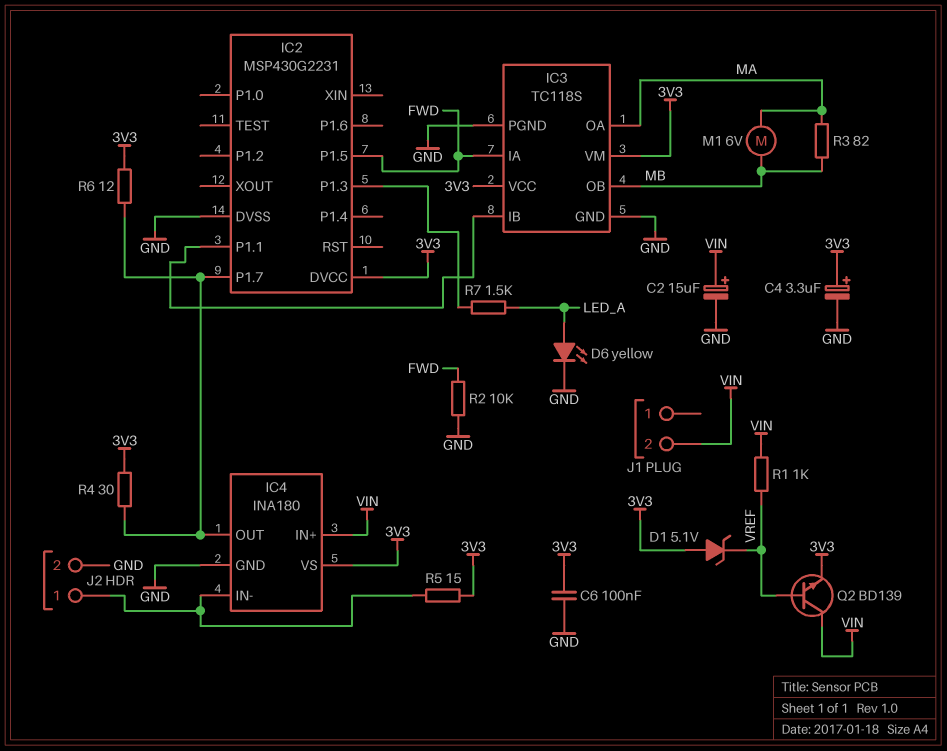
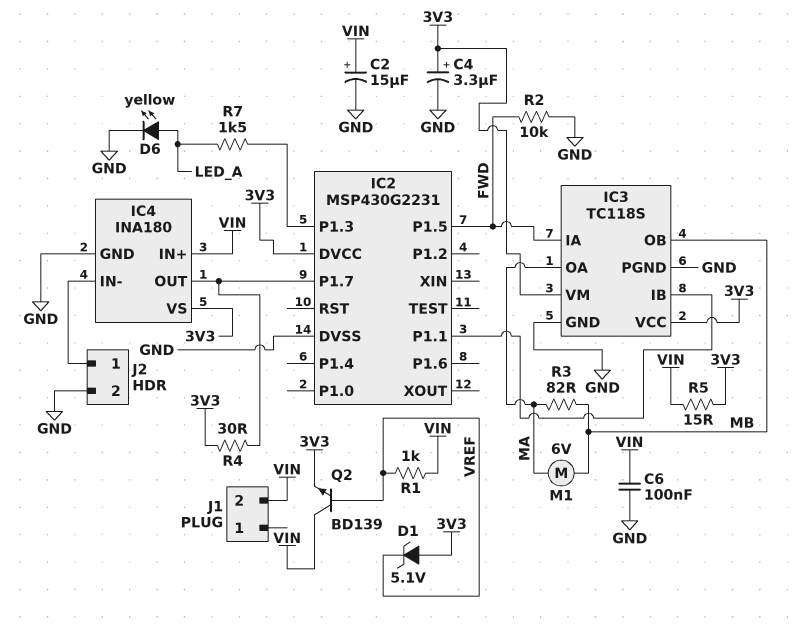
C6: 100nF (3V3, GND) -> 100nF (GND, VIN)
R5: 15 (3V3, IC4/IN-) -> 15 (3V3, VIN)
R6: 12 (3V3, IC2/P1.7) -> none

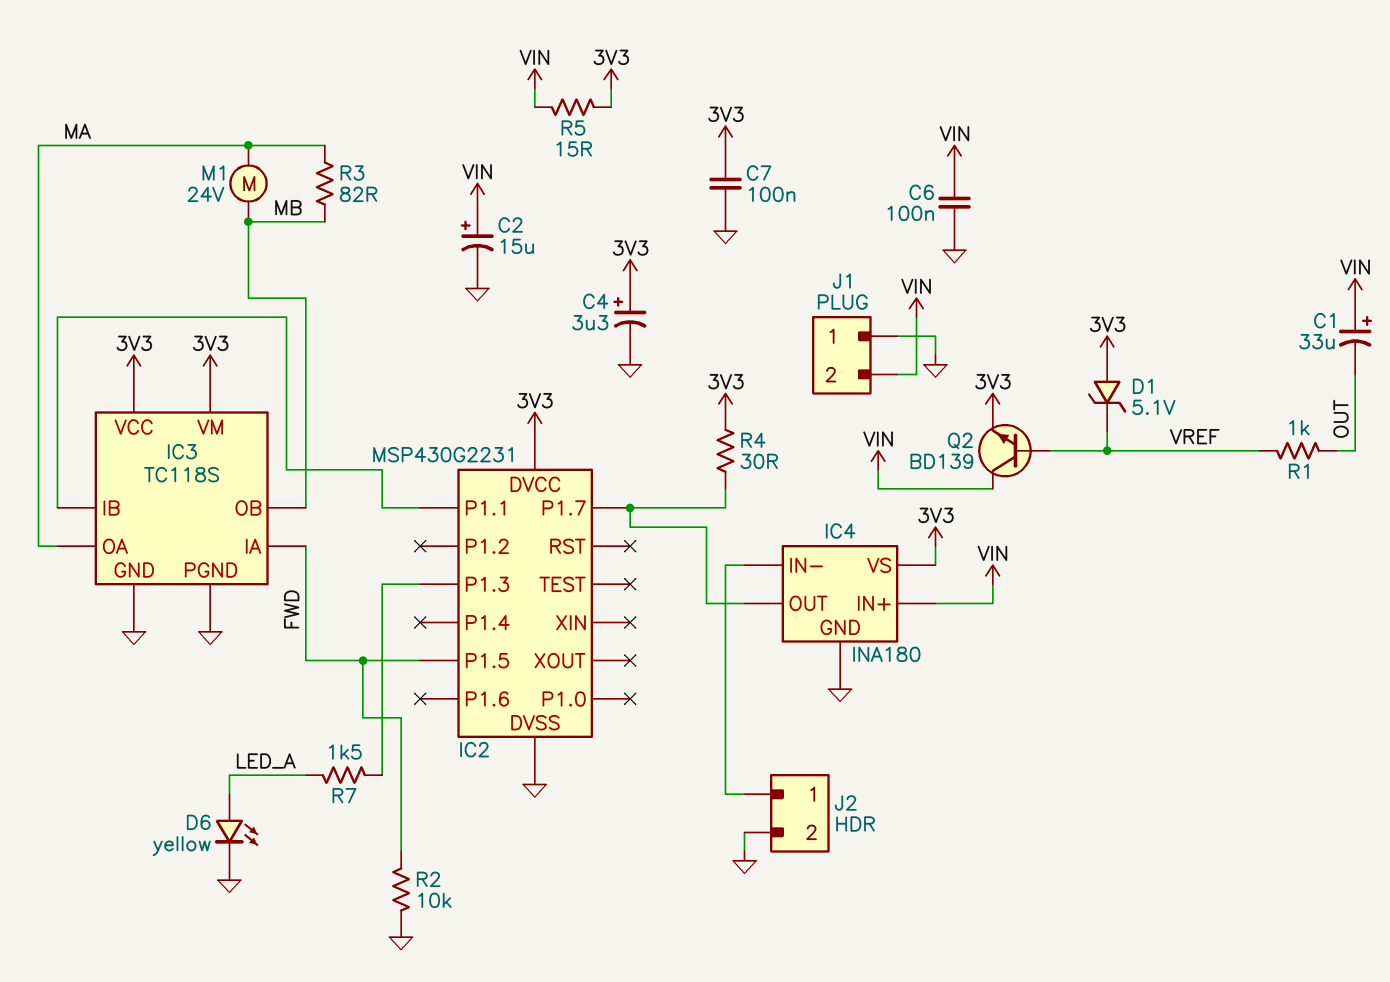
C1: none -> 33uF (plus VIN, minus OUT)
C7: none -> 100nF (3V3, GND)
J1 pin 1: none -> GND
M1: motor 6V (MA, MB) -> motor 24V (MA, MB)
R1: 1k (VIN, VREF) -> 1k (OUT, VREF)

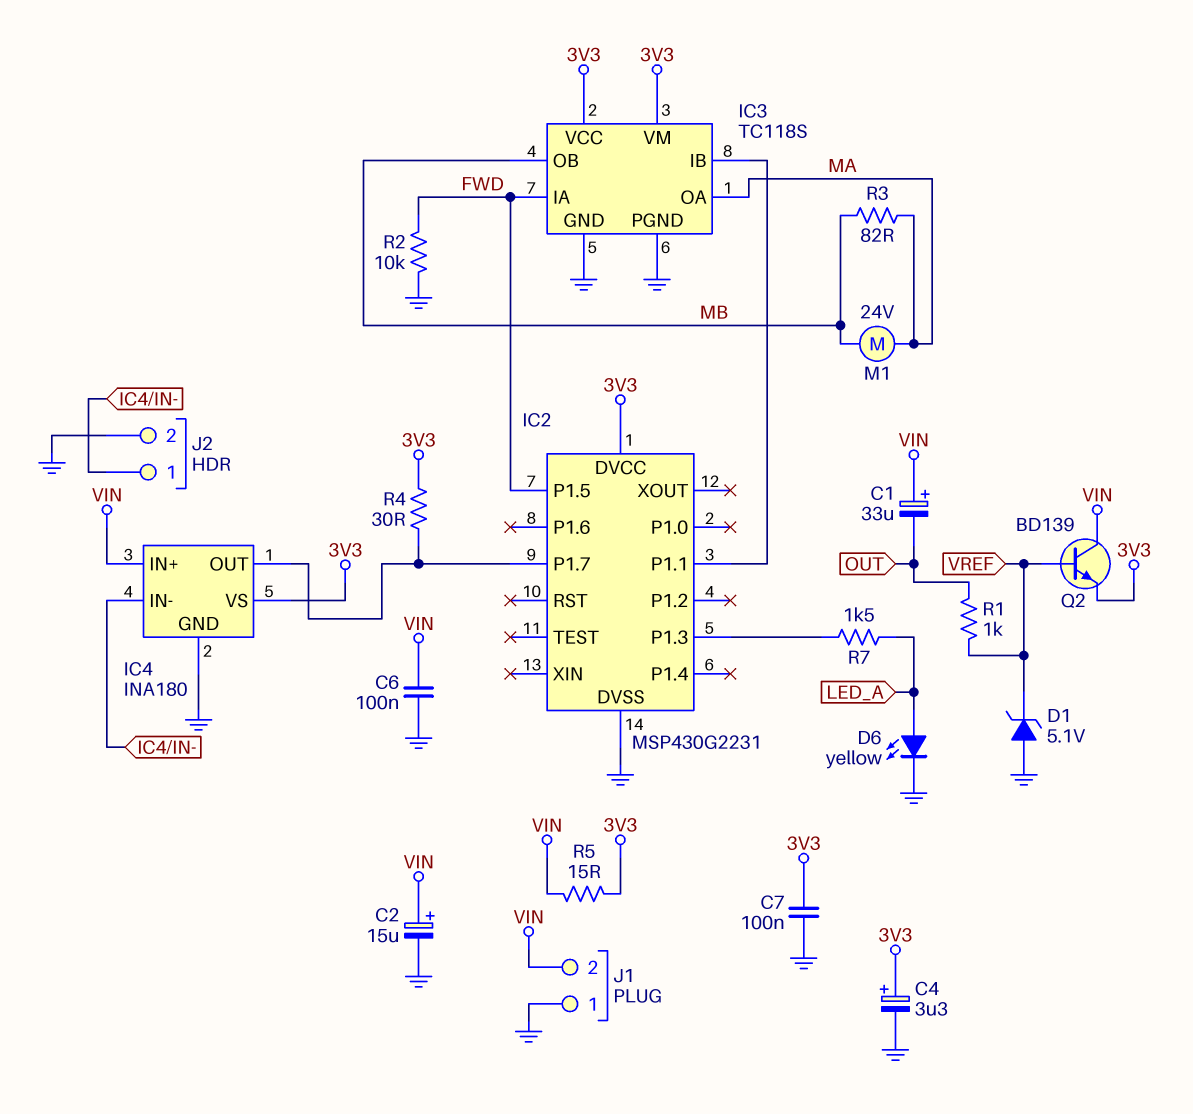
D1: zener 5.1V (A 3V3, K VREF) -> zener 5.1V (A GND, K VREF)

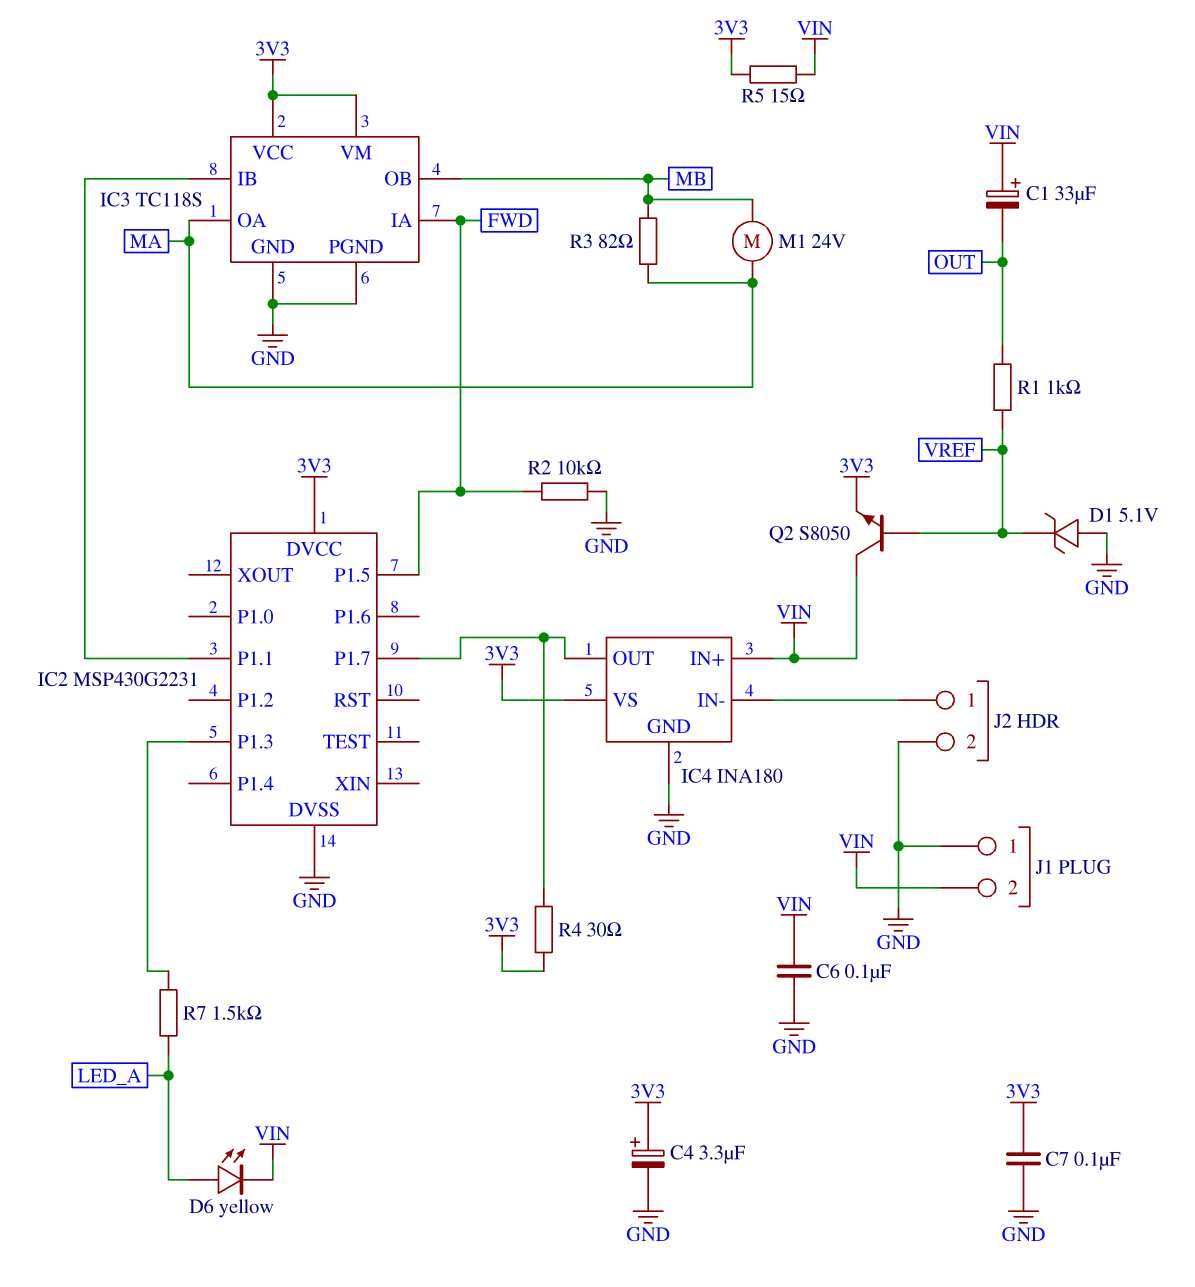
C2: 15uF (plus VIN, minus GND) -> none
D6: LED yellow (A LED_A, K GND) -> LED yellow (A LED_A, K VIN)
Q2: NPN BD139 (B VREF, C VIN, E 3V3) -> NPN S8050 (B VREF, C VIN, E 3V3)

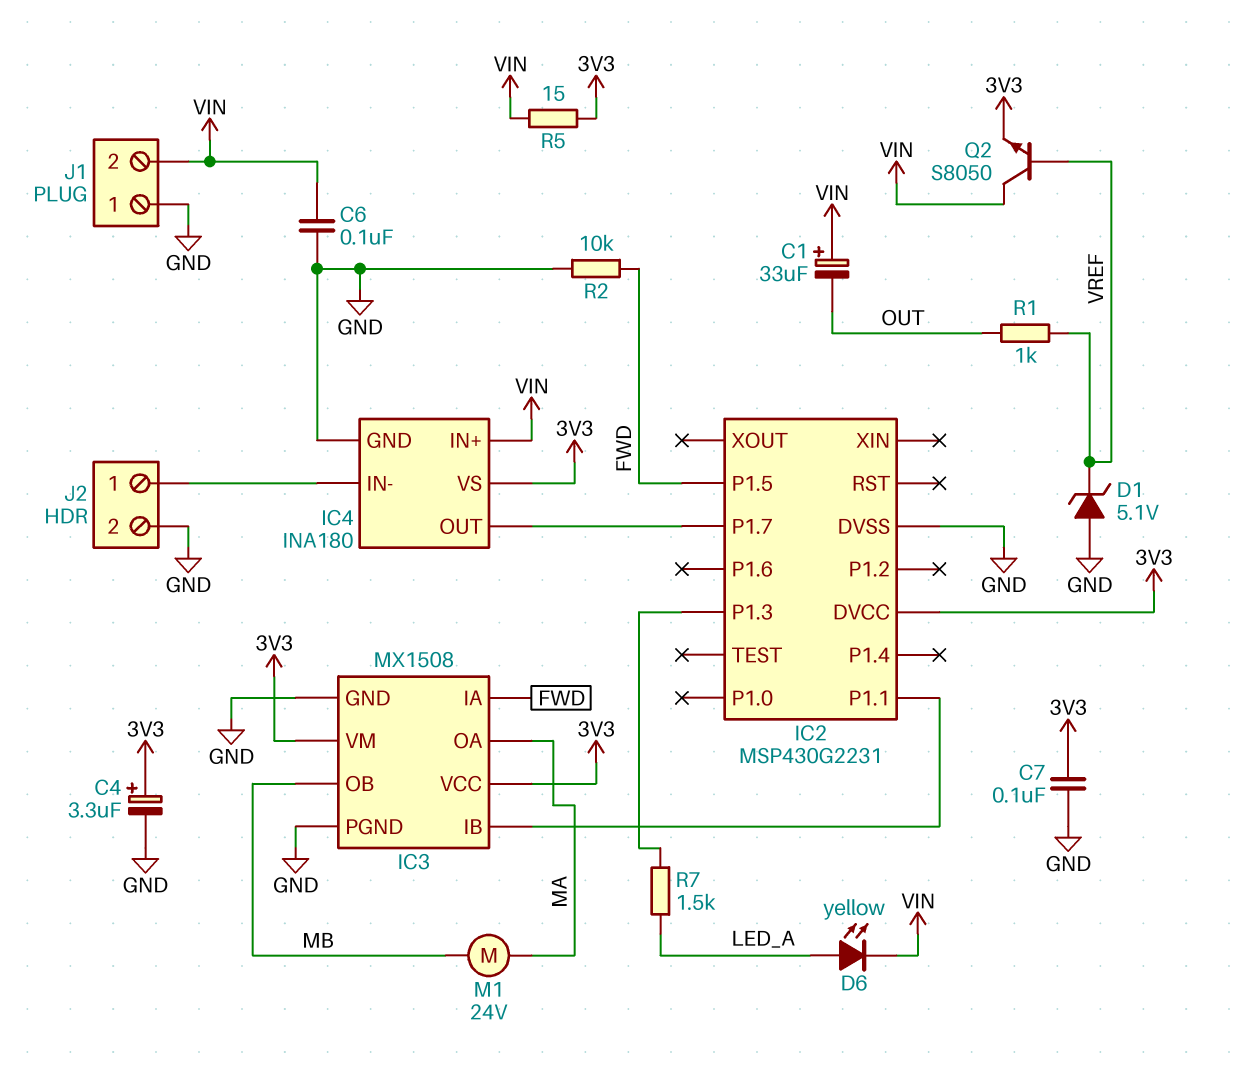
IC3: TC118S -> MX1508
R3: 82 (MA, MB) -> none
R4: 30 (3V3, IC2/P1.7) -> none

